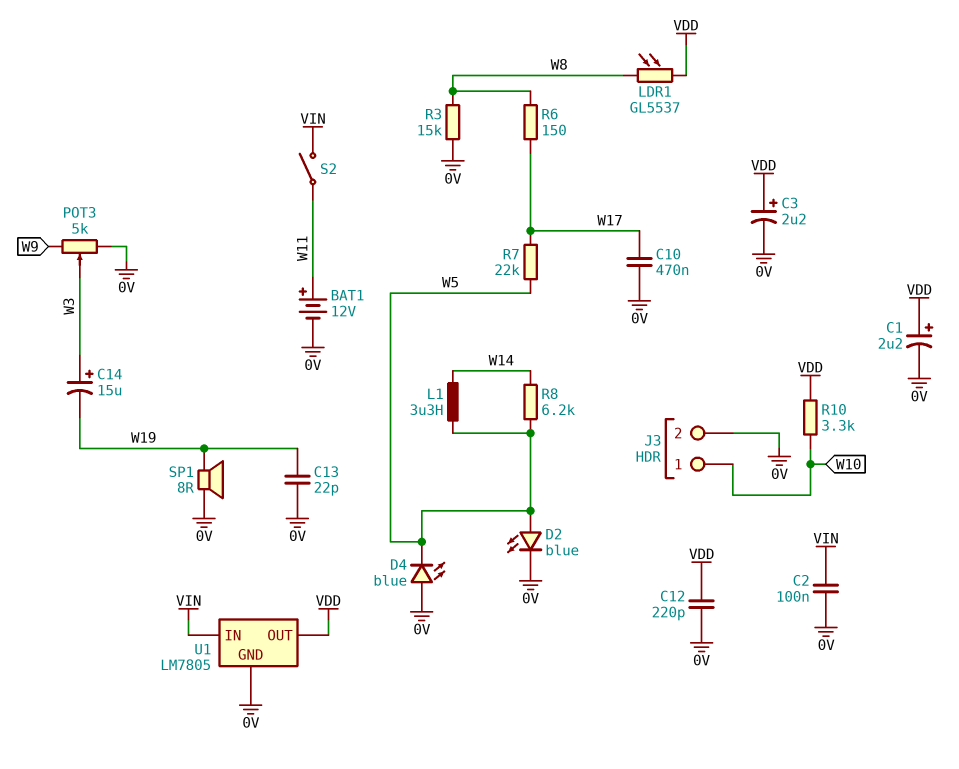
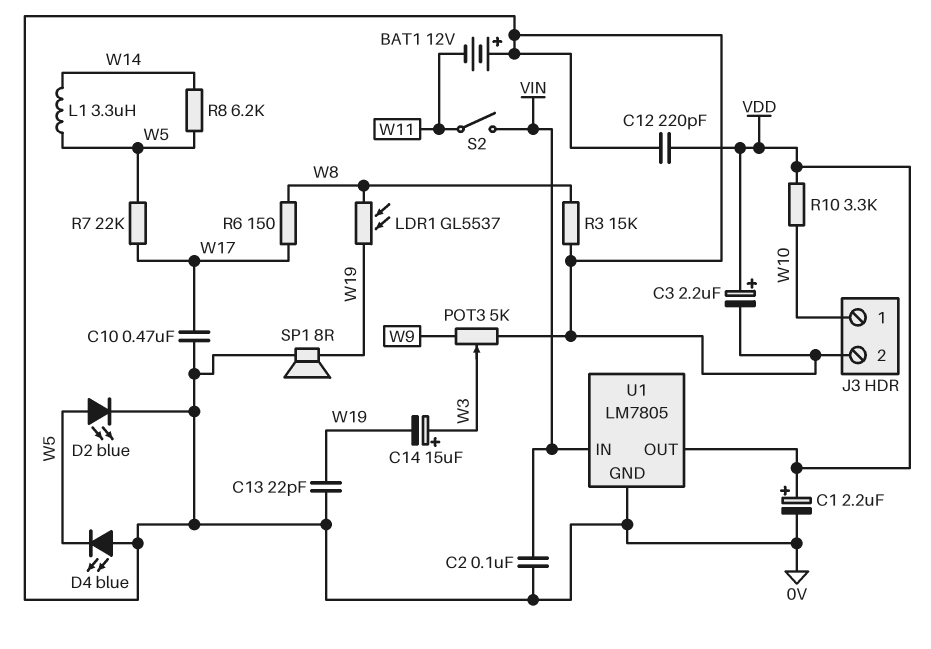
BAT1: 12V (plus W11, minus 0V) -> 12V (plus 0V, minus W11)
LDR1: GL5537 (VDD, W8) -> GL5537 (W8, W19)

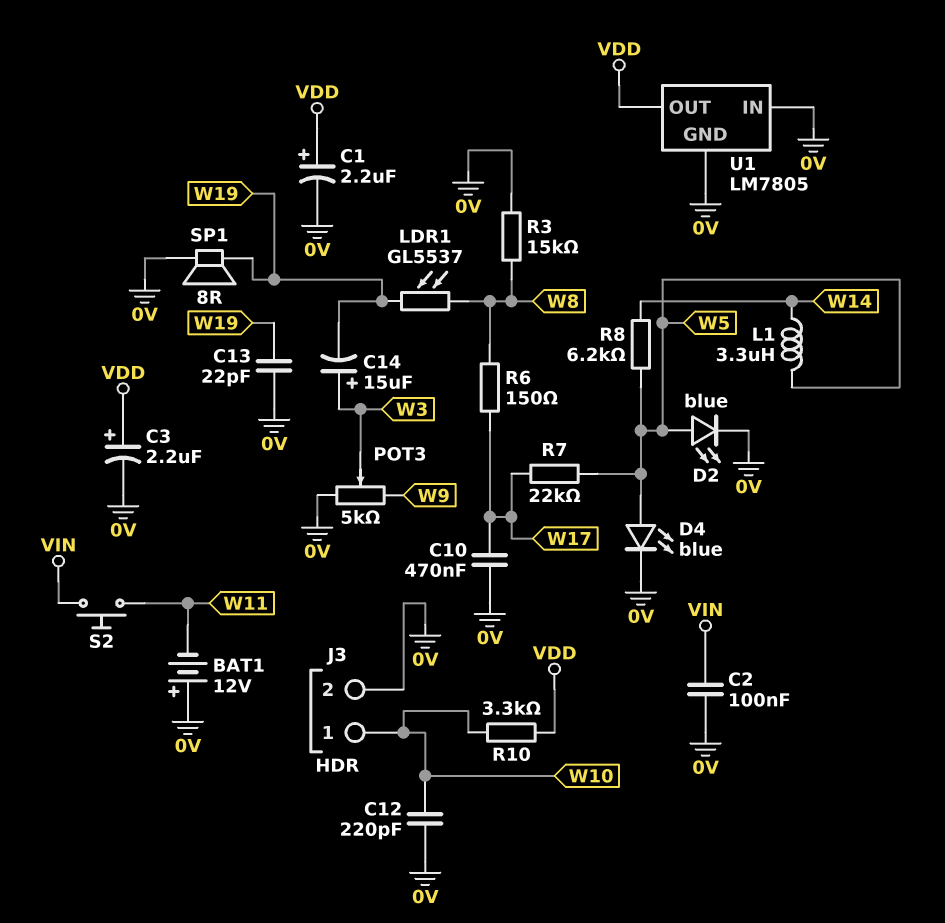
C12: 220pF (0V, VDD) -> 220pF (0V, W10)
D4: LED blue (A 0V, K W5) -> LED blue (A W5, K 0V)
S2: switch (VIN, W11) -> button (VIN, W11)
U1 pin IN: VIN -> 0V

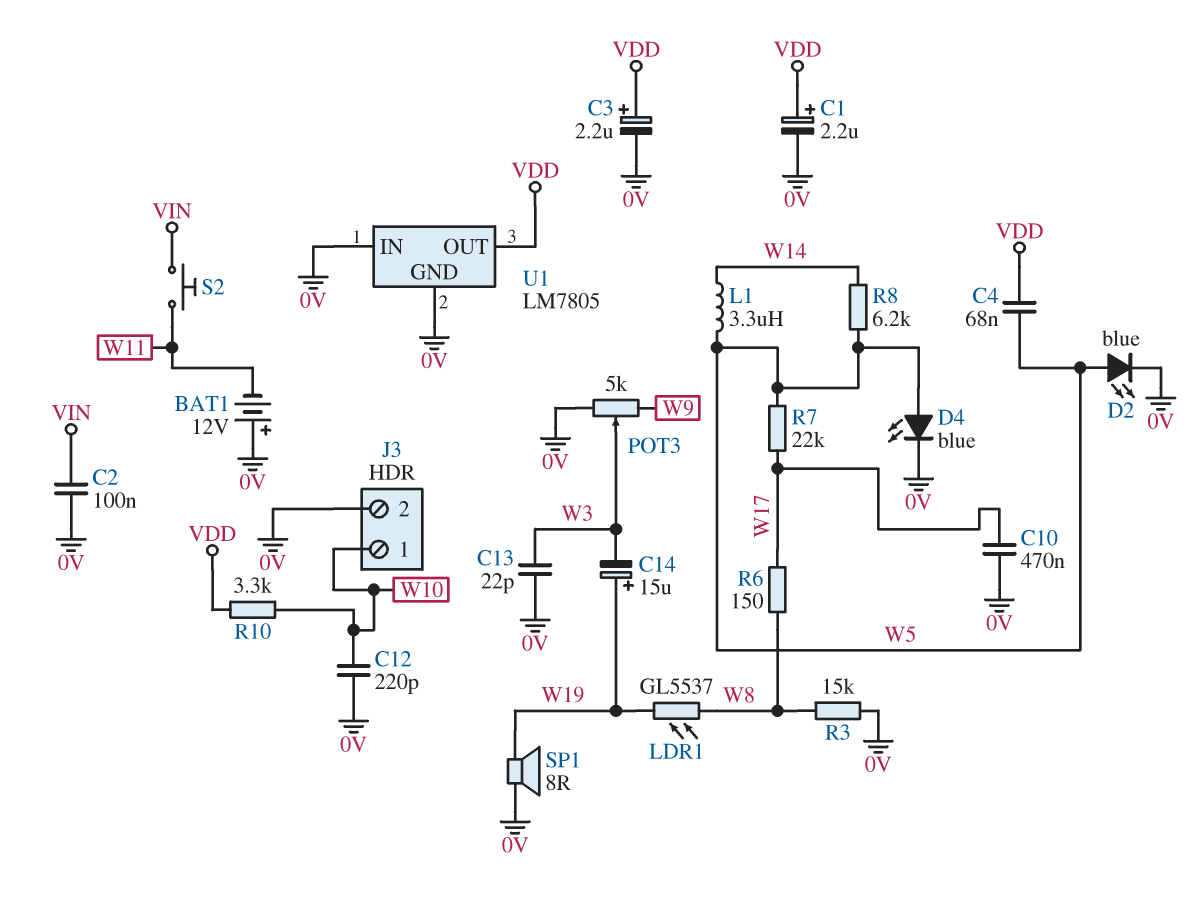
C4: none -> 68nF (VDD, W5)
C13: 22pF (0V, W19) -> 22pF (0V, W3)
C14: 15uF (plus W3, minus W19) -> 15uF (plus W19, minus W3)

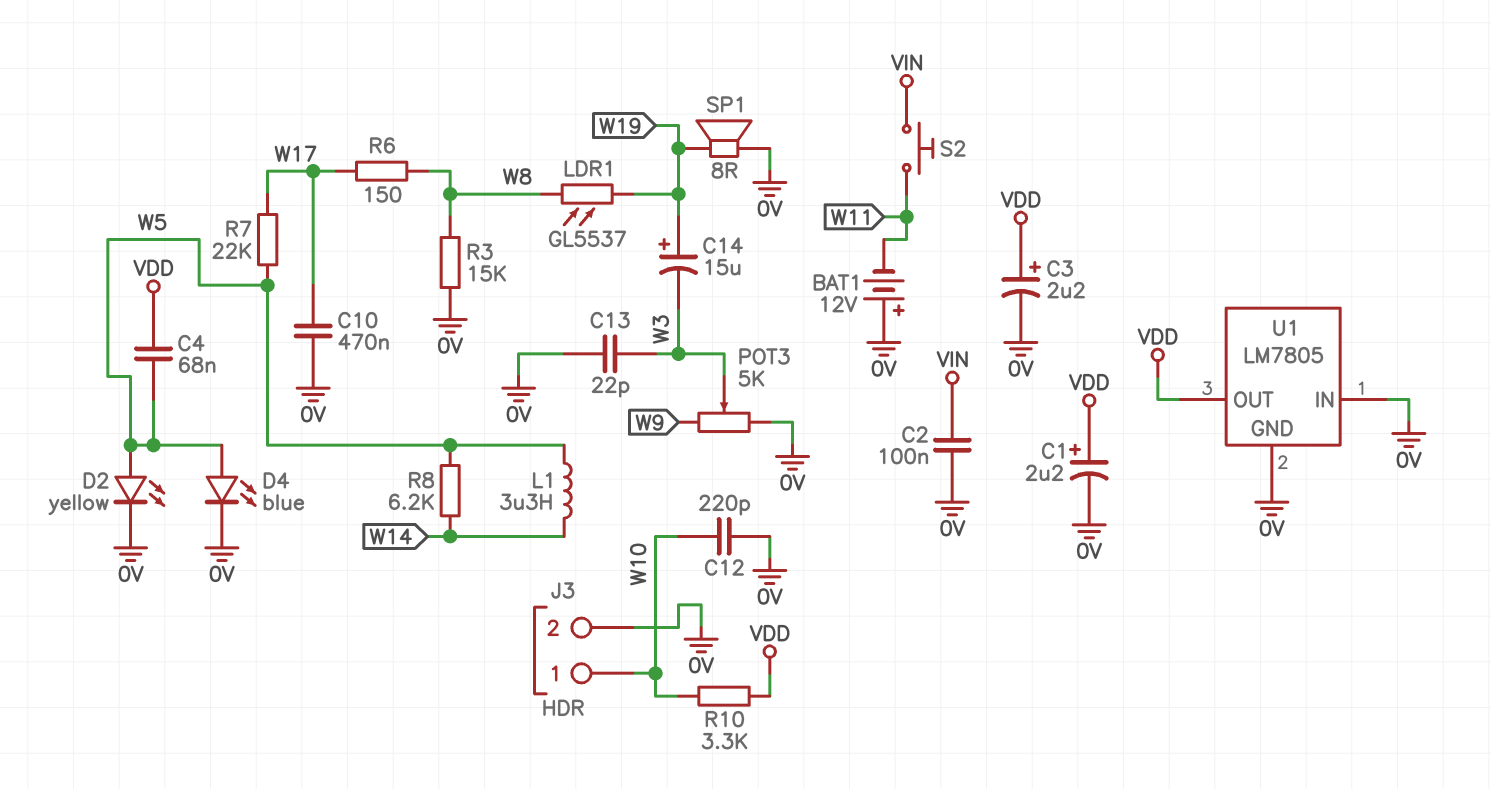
D2: LED blue (A W5, K 0V) -> LED yellow (A W5, K 0V)

